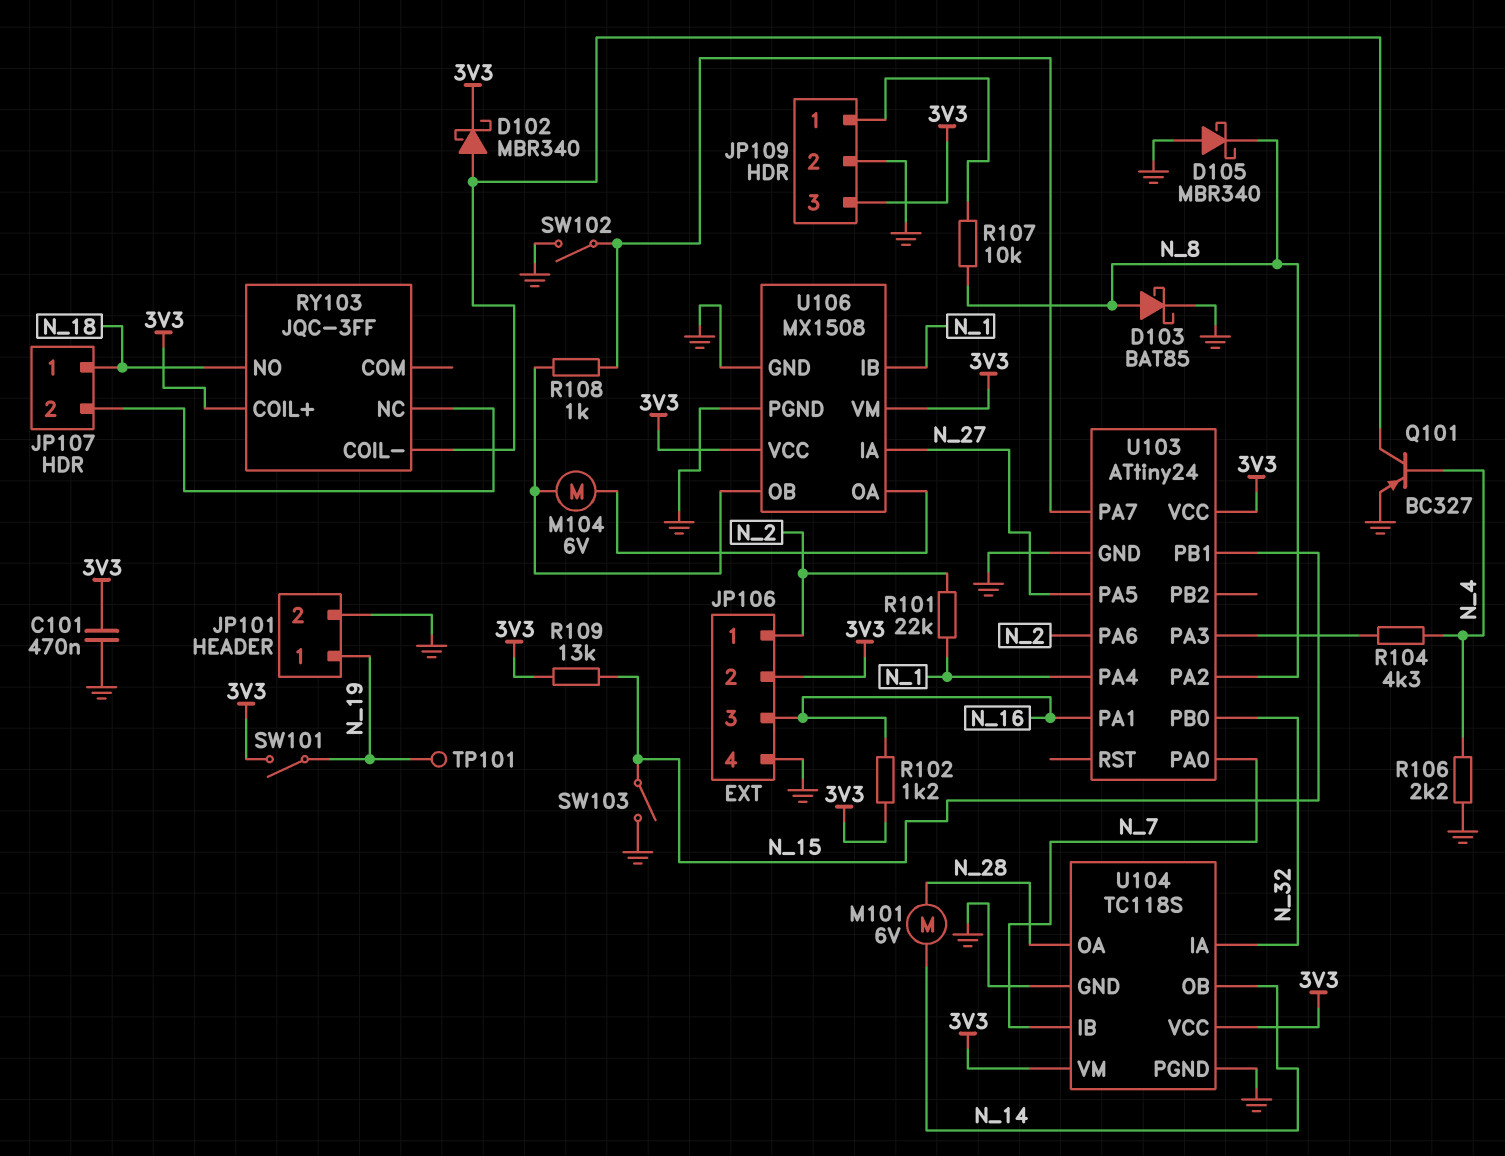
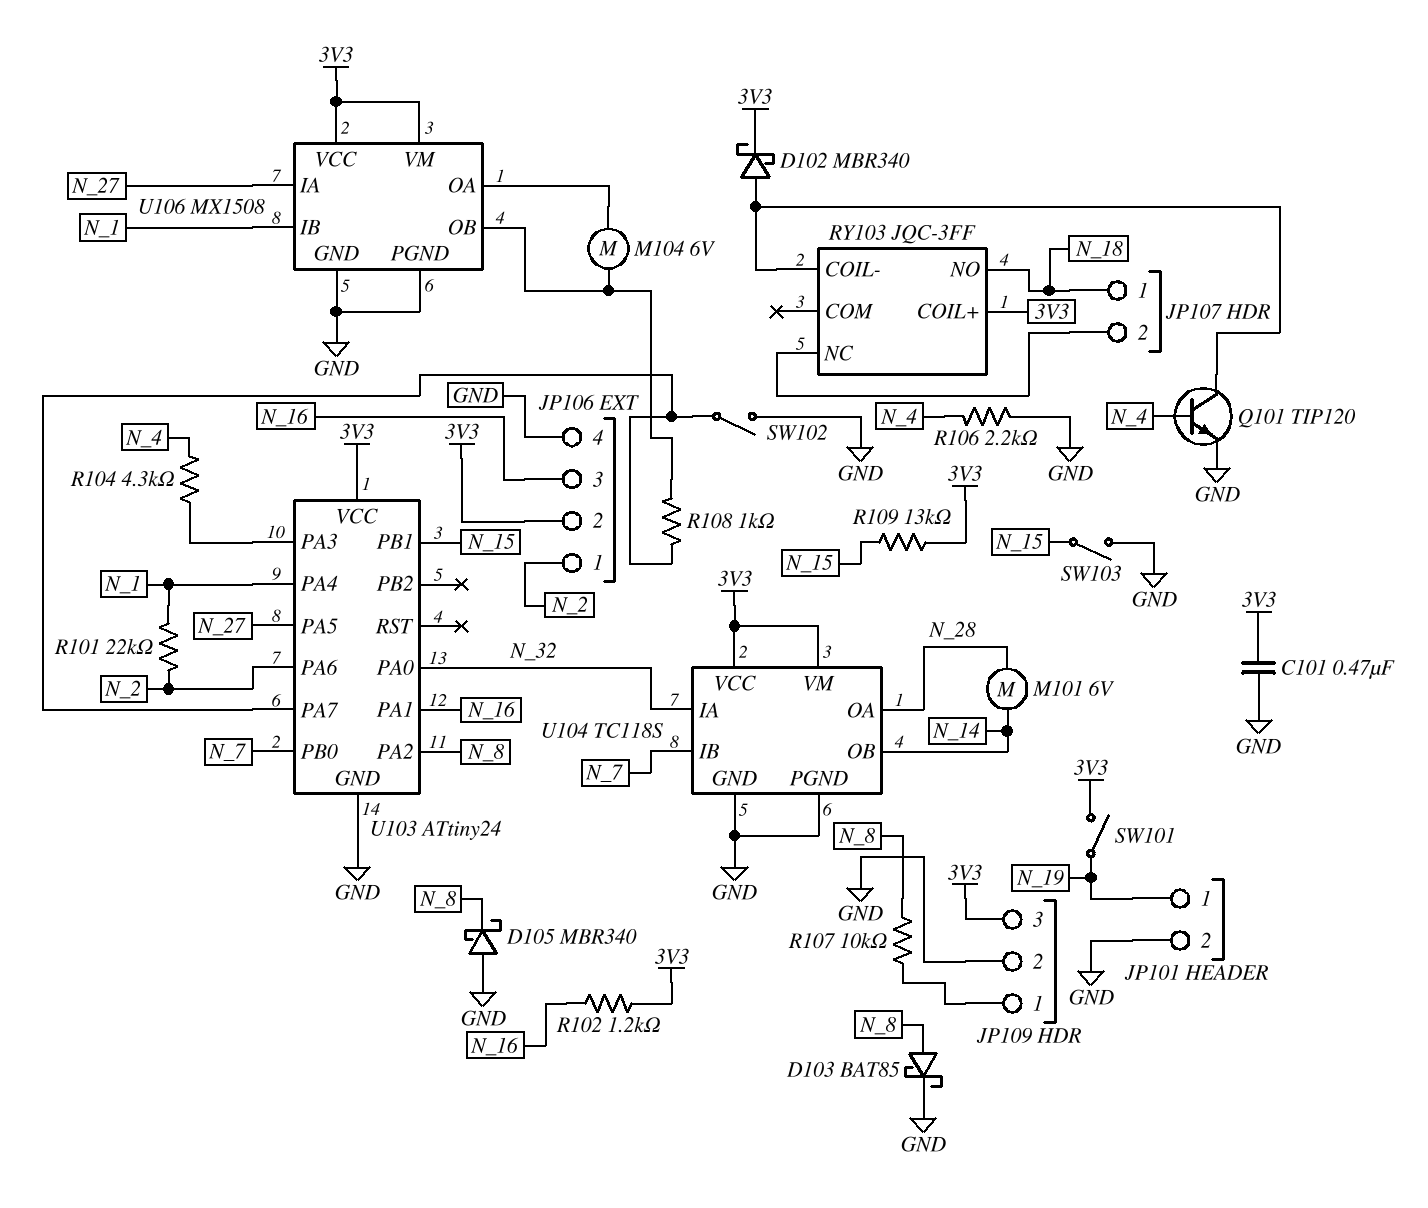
Q101: PNP BC327 (B N_4, C RY103/COIL-, E GND) -> NPN TIP120 (B N_4, C RY103/COIL-, E GND)
TP101: test point (N_19) -> none
U103 pin PA0: N_7 -> N_32
U103 pin PB0: N_32 -> N_7

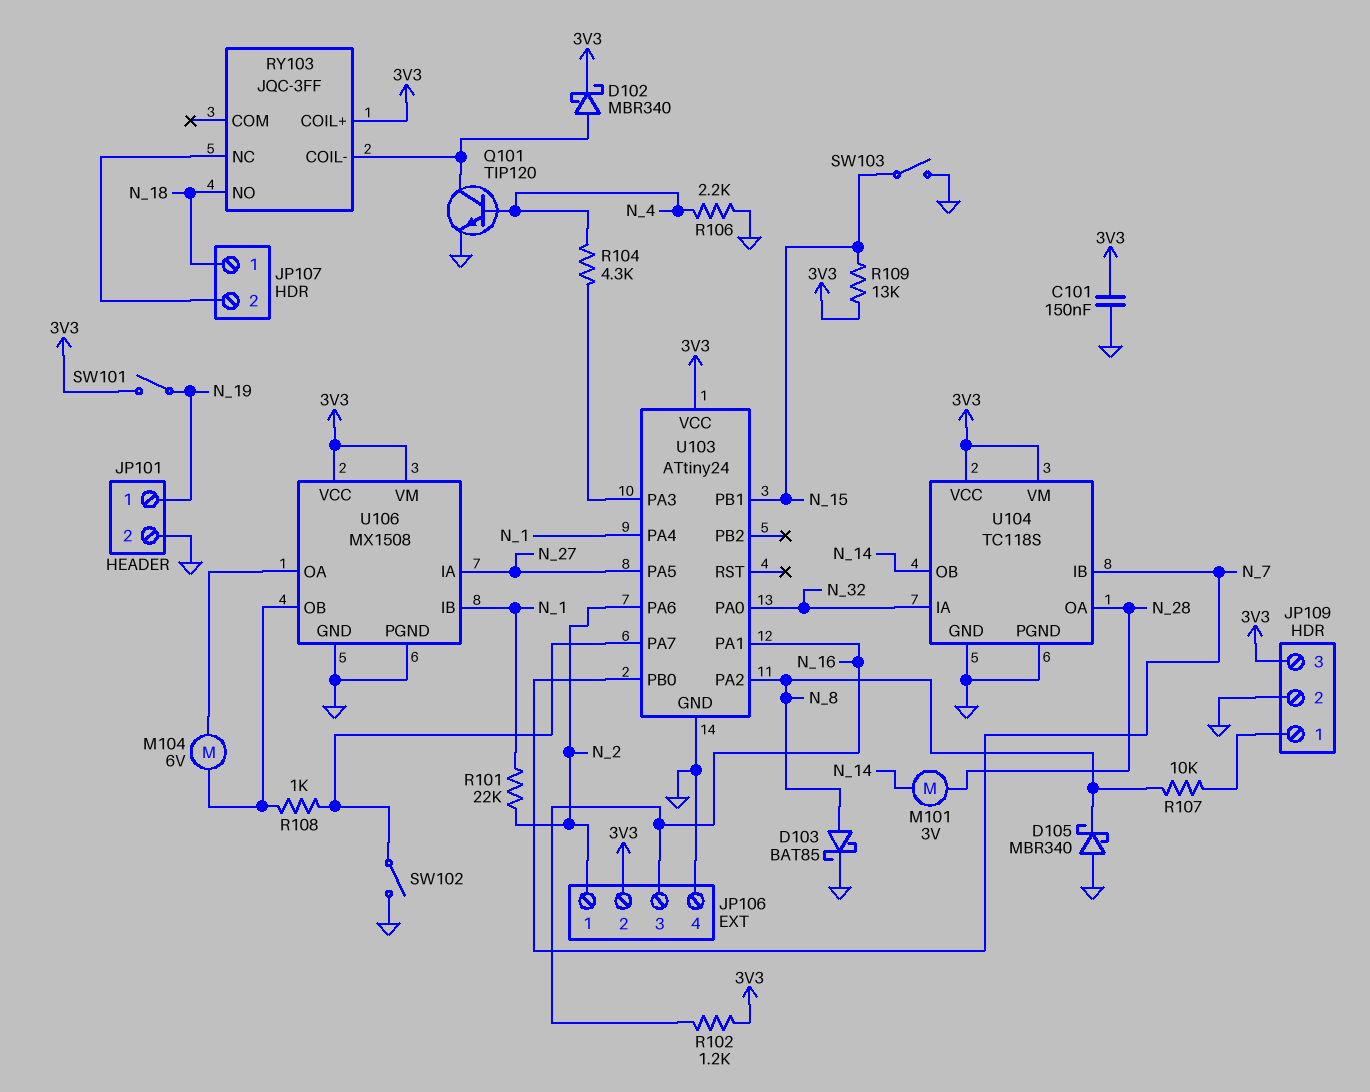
C101: 470nF (3V3, GND) -> 150nF (3V3, GND)
M101: motor 6V (N_14, N_28) -> motor 3V (N_14, N_28)

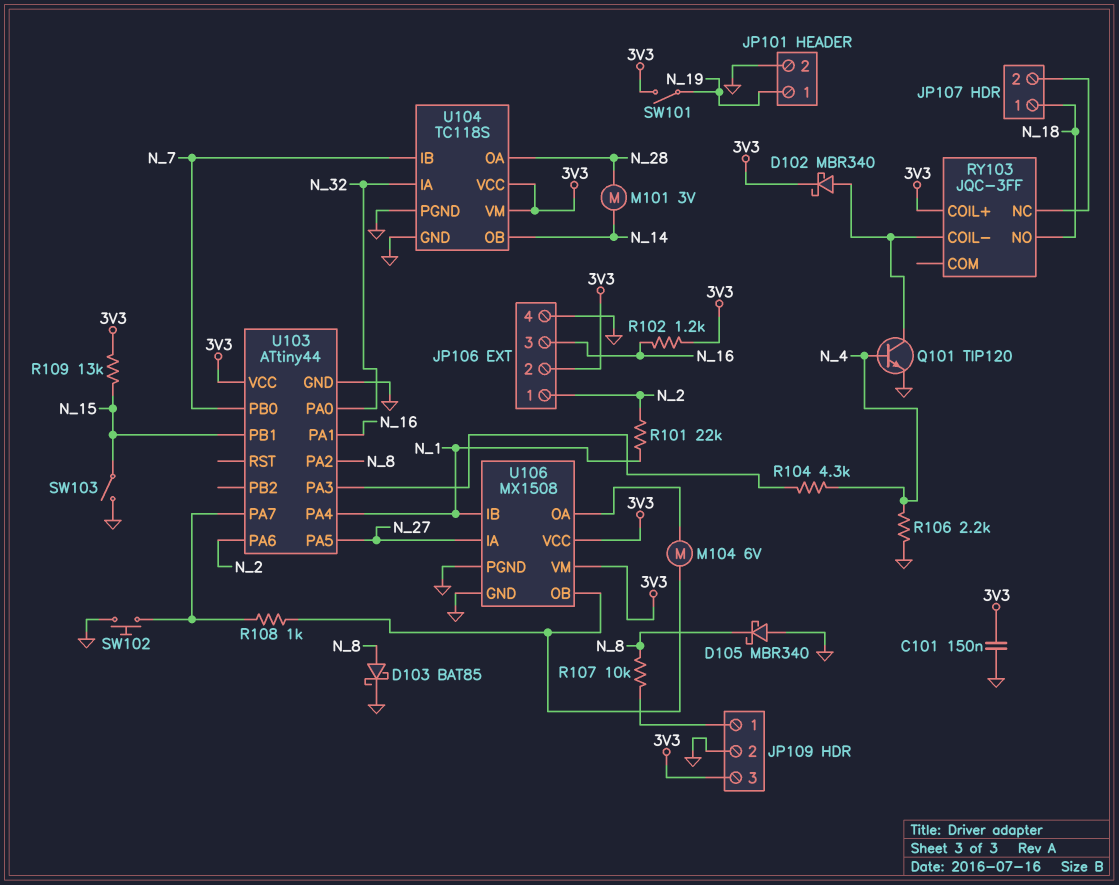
SW102: switch (GND, U103/PA7) -> button (GND, U103/PA7)
U103: ATtiny24 -> ATtiny44

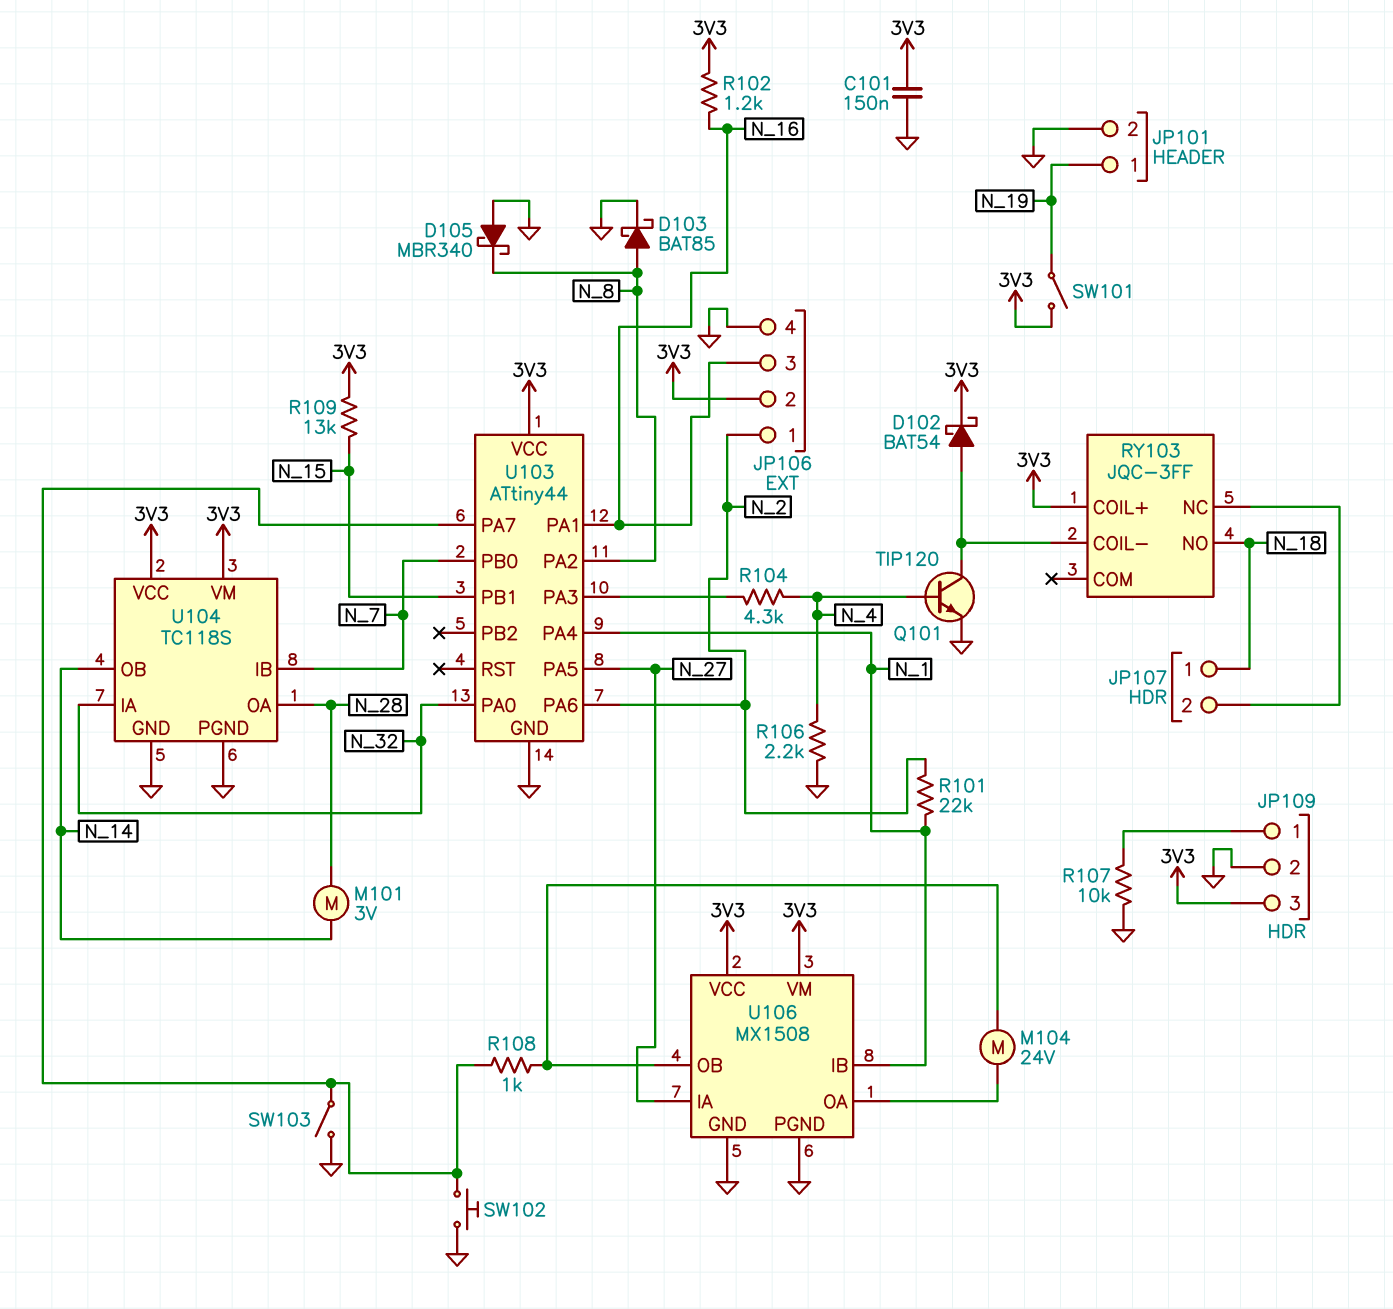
D102: schottky MBR340 (A RY103/COIL-, K 3V3) -> schottky BAT54 (A RY103/COIL-, K 3V3)
M104: motor 6V (U106/OA, U106/OB) -> motor 24V (U106/OA, U106/OB)
R107: 10k (JP109/1, N_8) -> 10k (GND, JP109/1)
SW103: switch (GND, N_15) -> switch (GND, U103/PA7)

